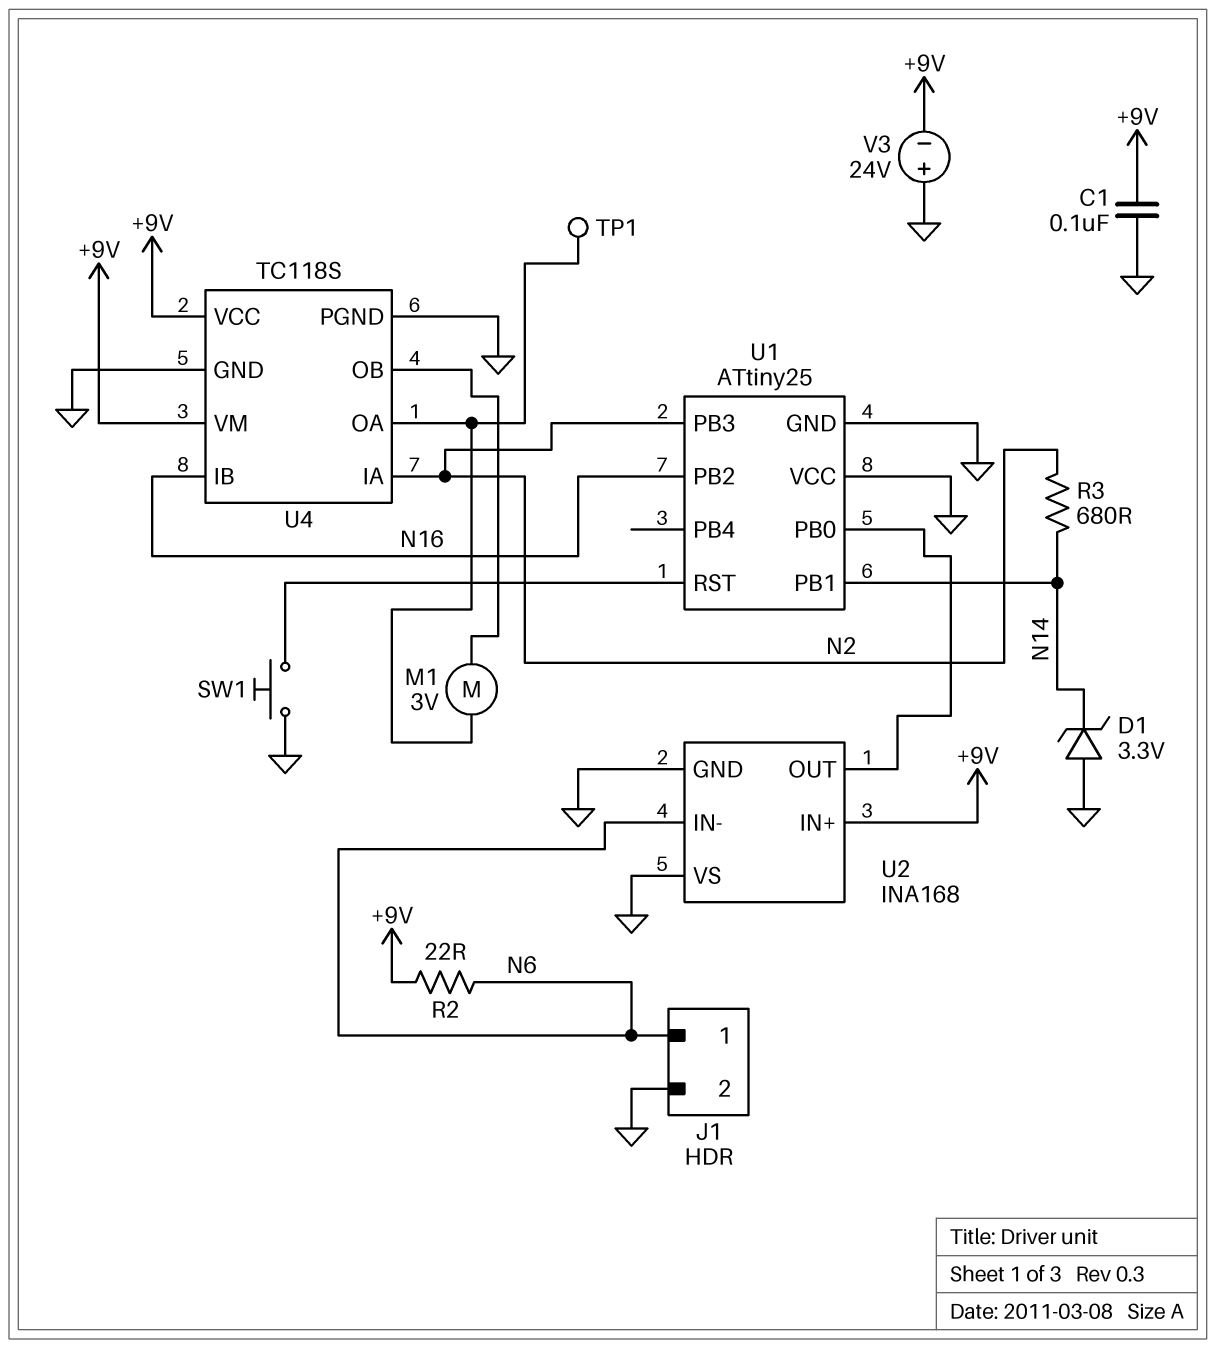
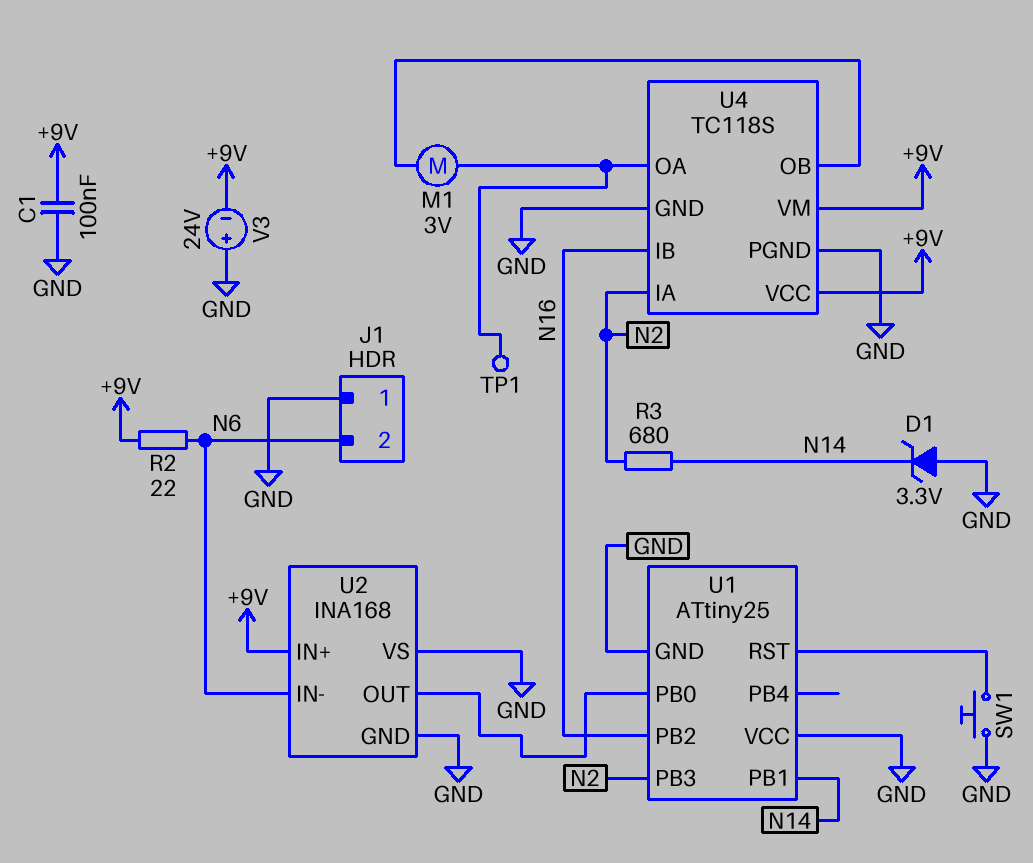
J1 pin 1: N6 -> GND
J1 pin 2: GND -> N6

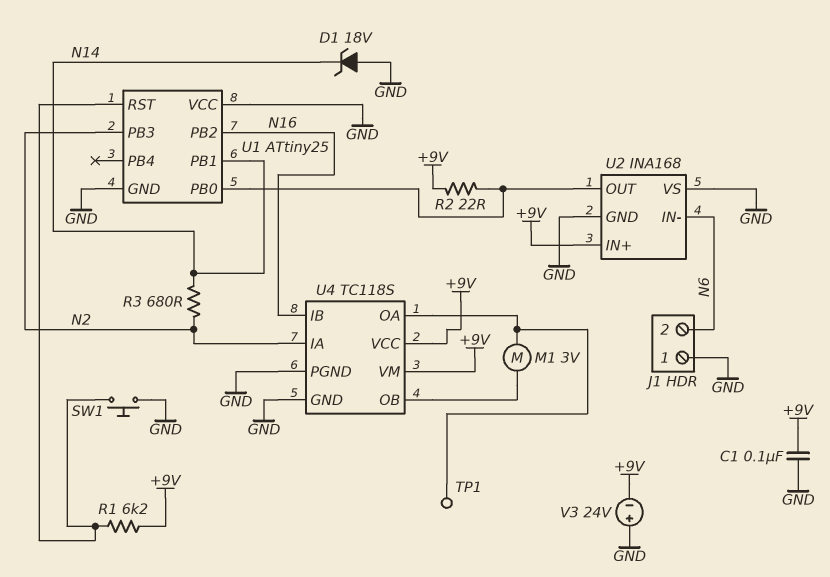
D1: zener 3.3V (A GND, K N14) -> zener 18V (A GND, K N14)
R1: none -> 6.2k (+9V, U1/RST)
R2: 22 (+9V, N6) -> 22 (+9V, U1/PB0)

